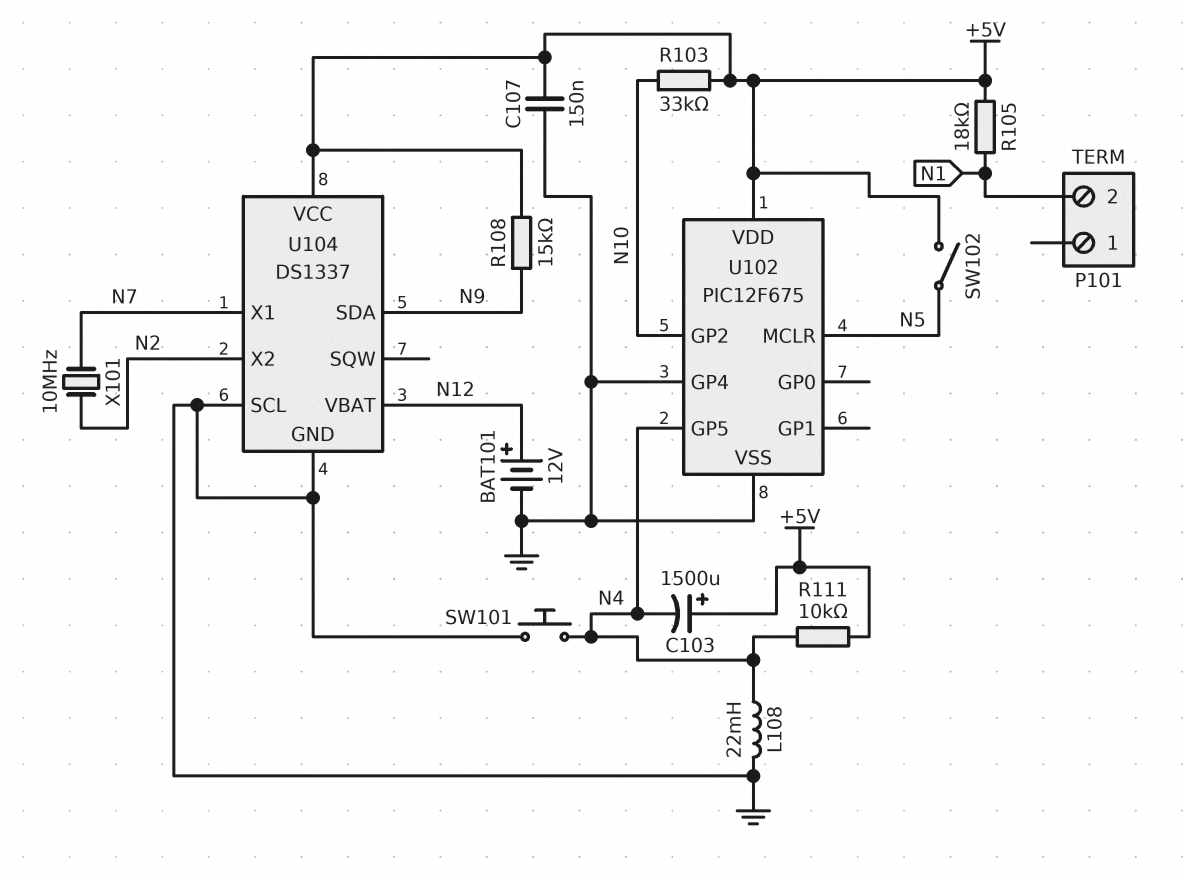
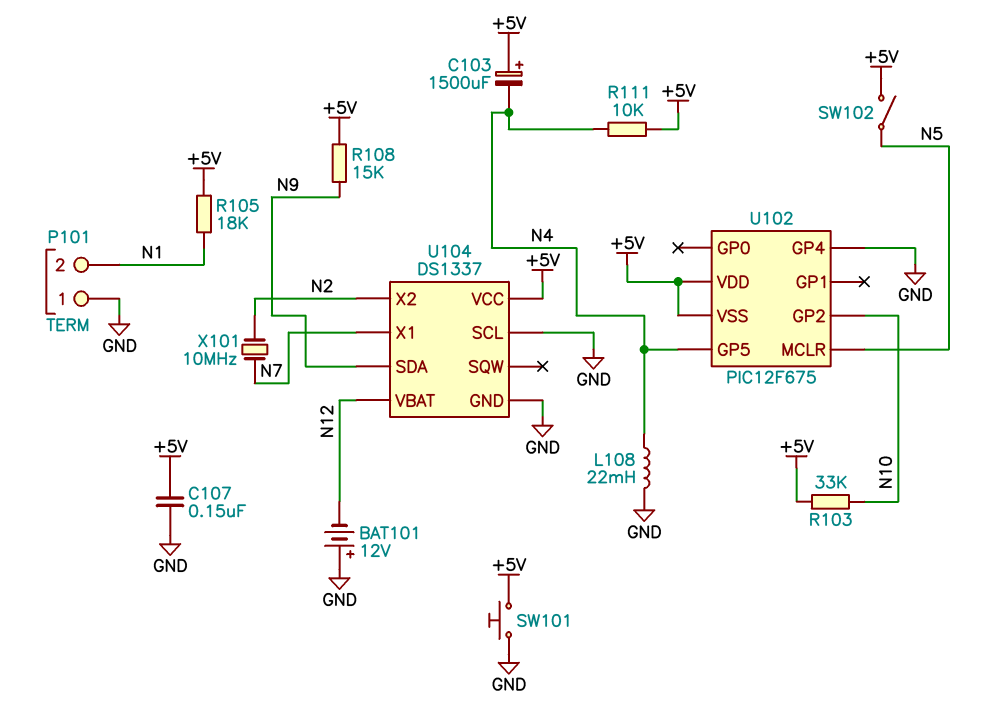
BAT101: 12V (plus N12, minus GND) -> 12V (plus GND, minus N12)
P101 pin 1: none -> GND
SW101: button (GND, N4) -> button (+5V, GND)
U102 pin VSS: GND -> +5V

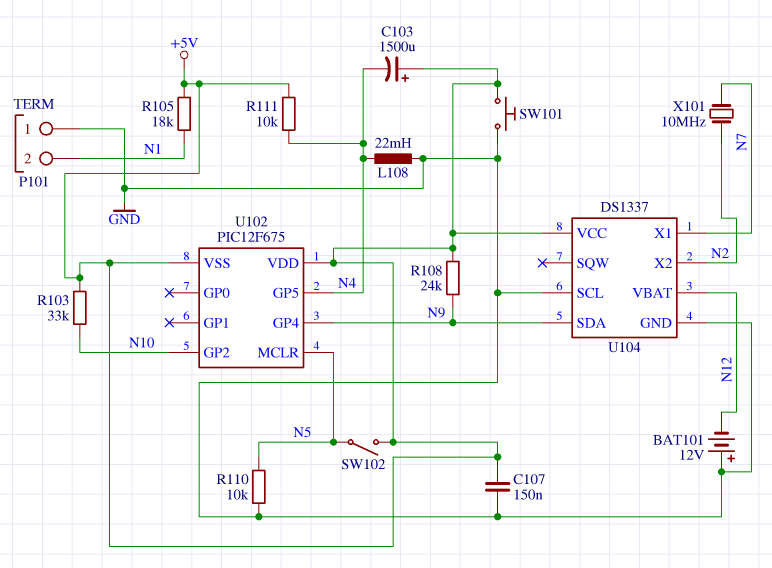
R108: 15k (+5V, N9) -> 24k (+5V, N9)
R110: none -> 10k (GND, N5)
U102 pin GP4: GND -> N9

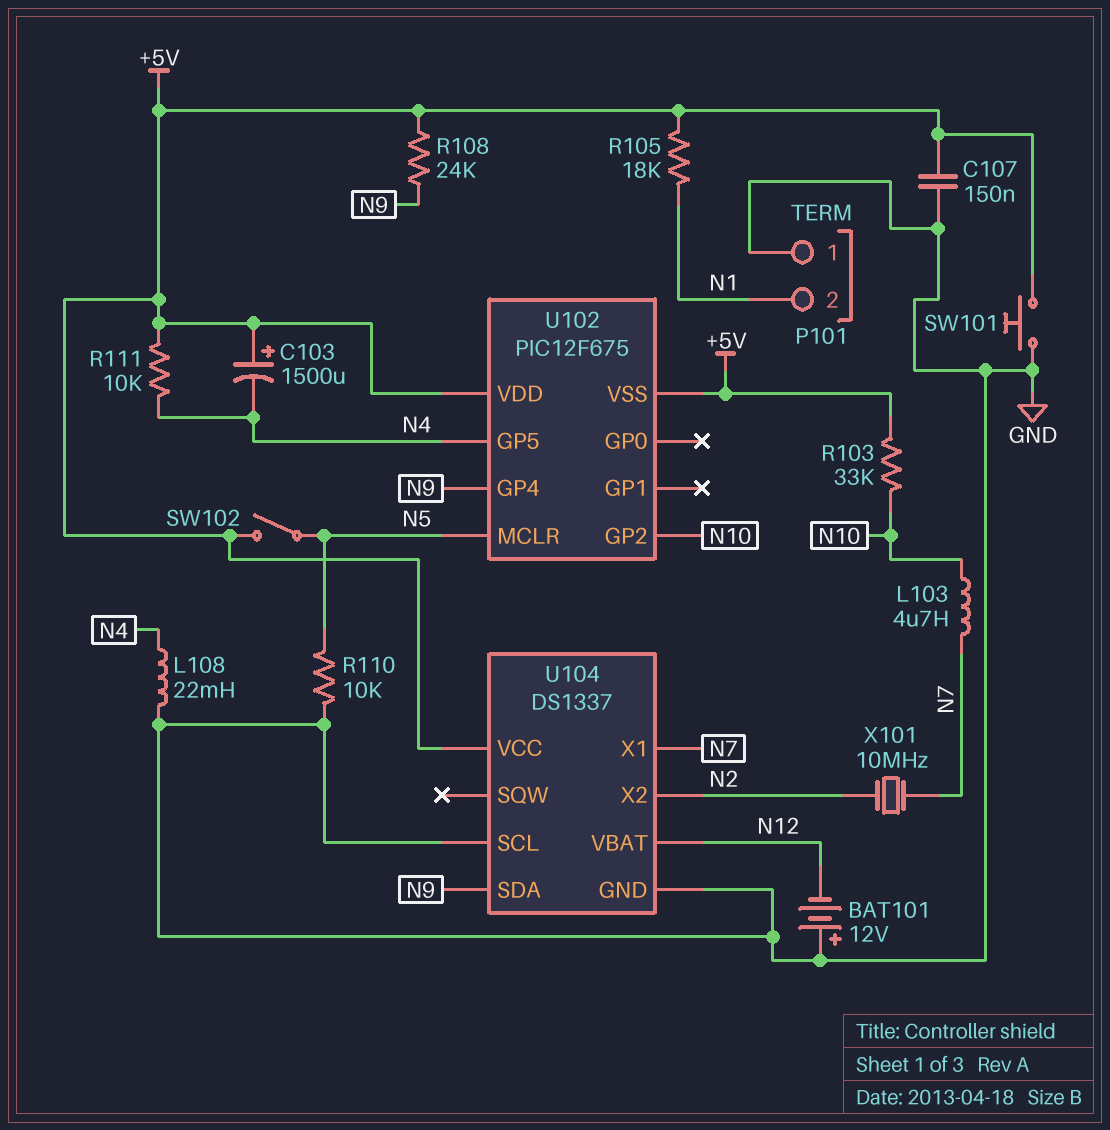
L103: none -> 4.7uH (N7, N10)

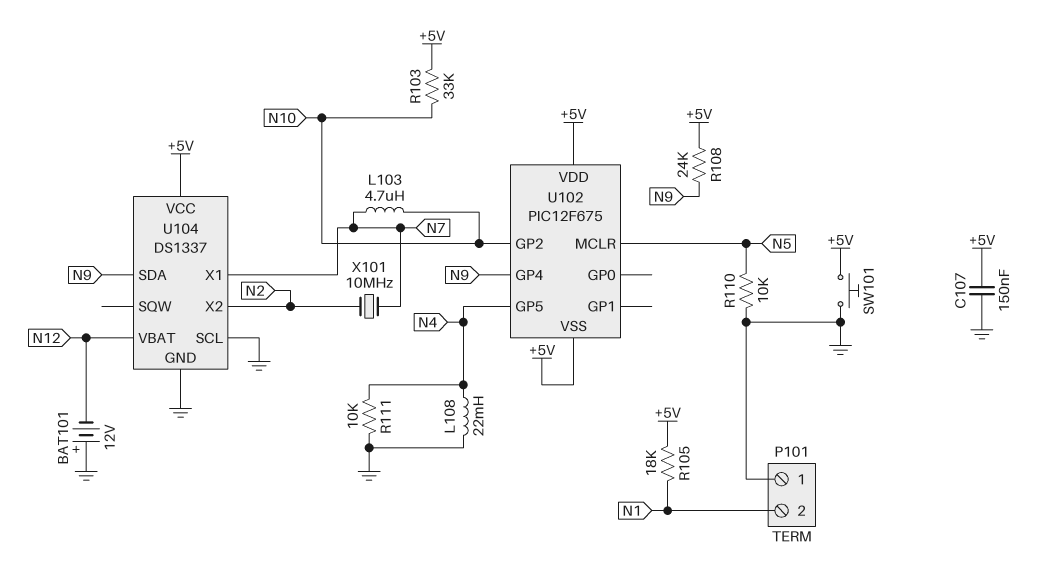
C103: 1500uF (plus +5V, minus N4) -> none
R111: 10k (+5V, N4) -> 10k (GND, N4)
SW102: switch (+5V, N5) -> none

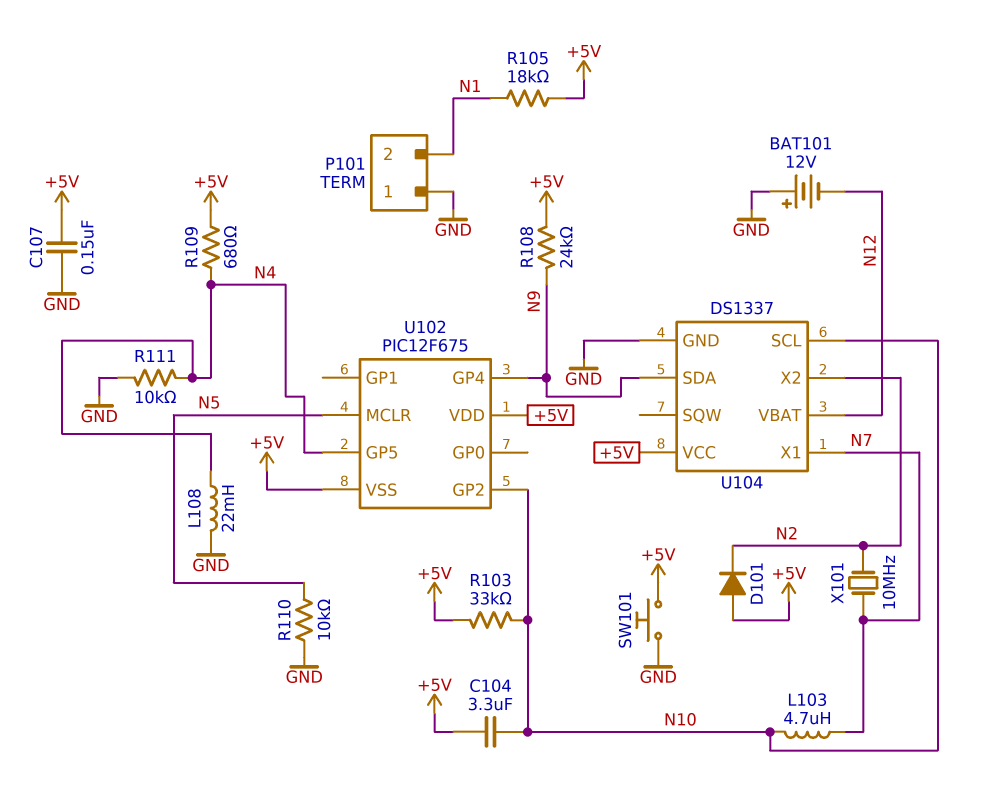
C104: none -> 3.3uF (+5V, N10)
D101: none -> diode (A +5V, K N2)
R109: none -> 680 (+5V, N4)
U104 pin SCL: GND -> N10

